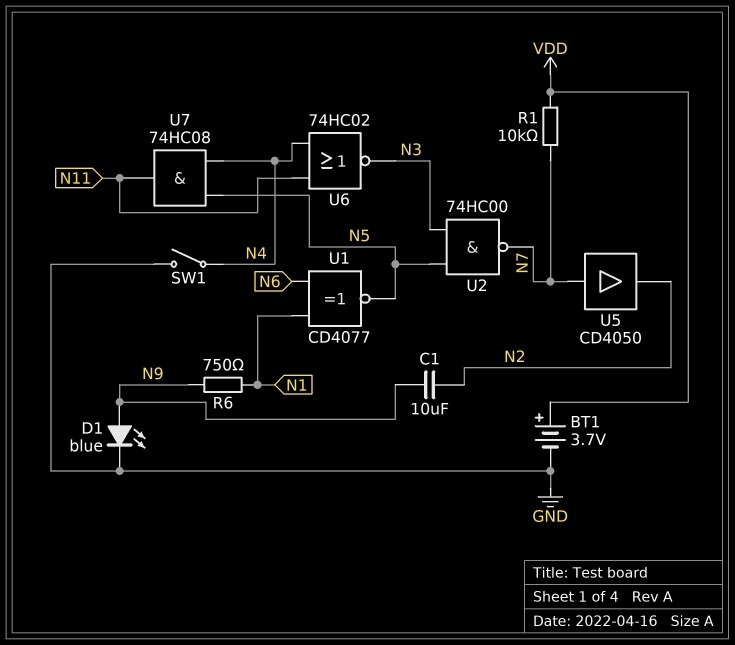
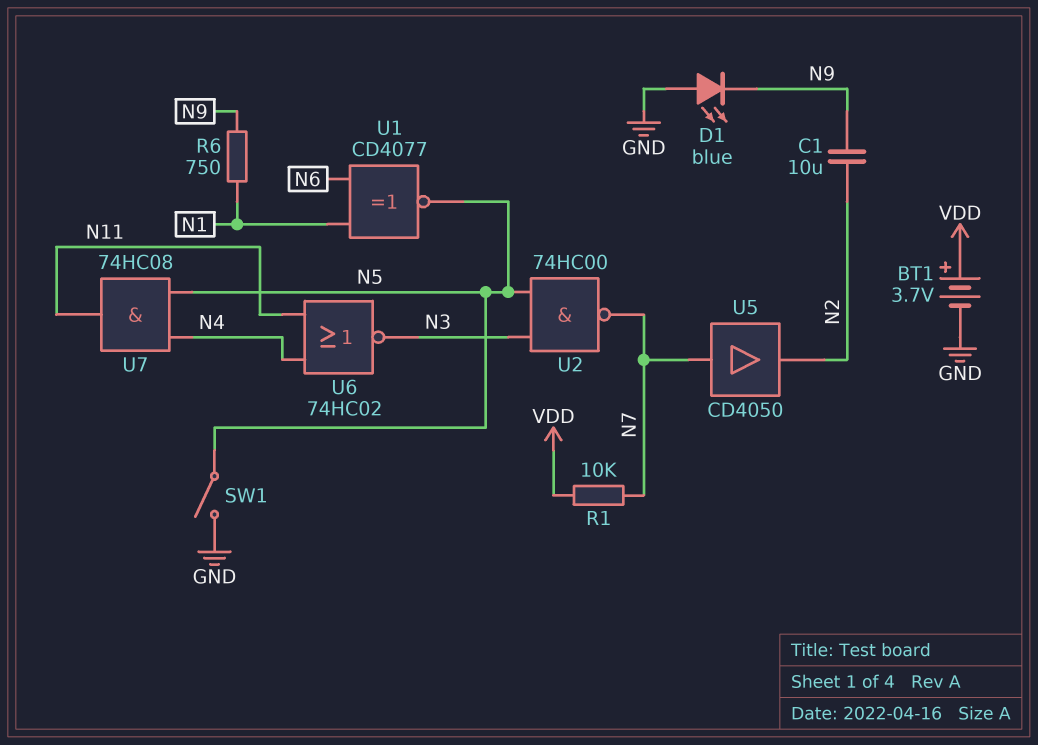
D1: LED blue (A N9, K GND) -> LED blue (A GND, K N9)
SW1: switch (GND, N4) -> switch (GND, N5)

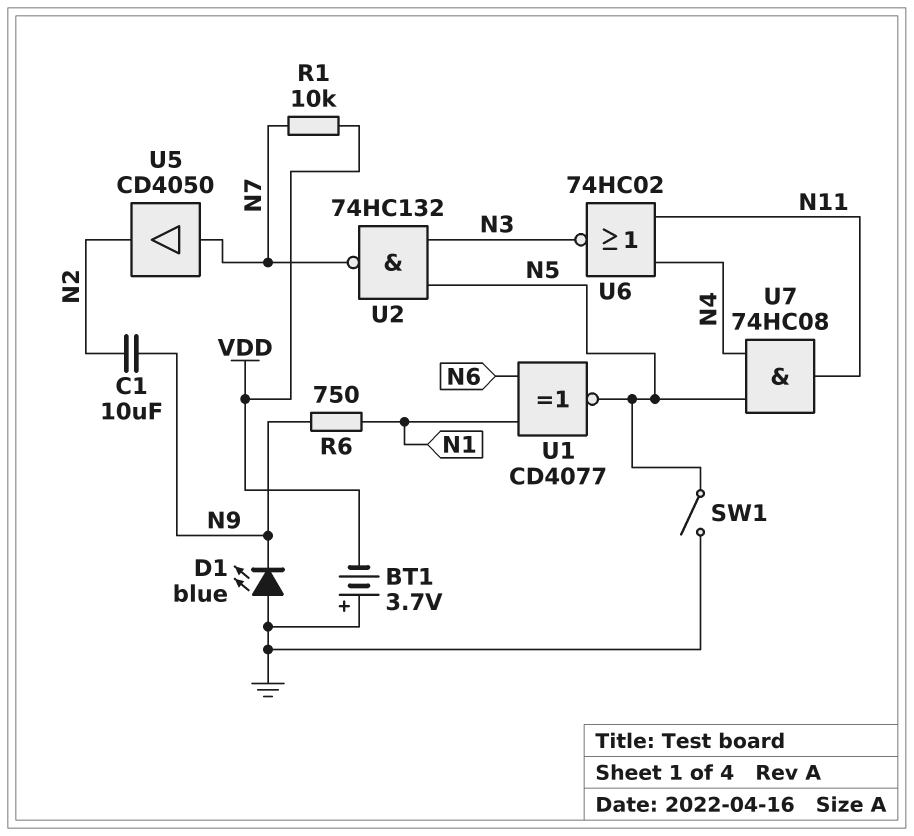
BT1: 3.7V (plus VDD, minus GND) -> 3.7V (plus GND, minus VDD)
U2: NAND 74HC00 (in N3, in N5, out N7) -> NAND 74HC132 (in N3, in N5, out N7)

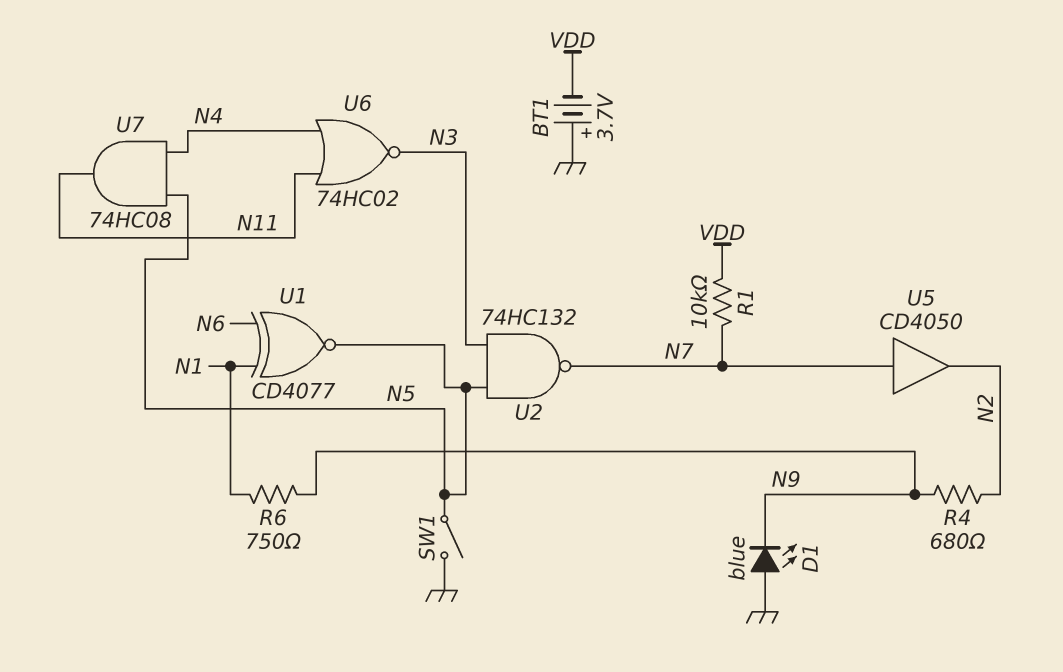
C1: 10uF (N2, N9) -> none
R4: none -> 680 (N2, N9)

